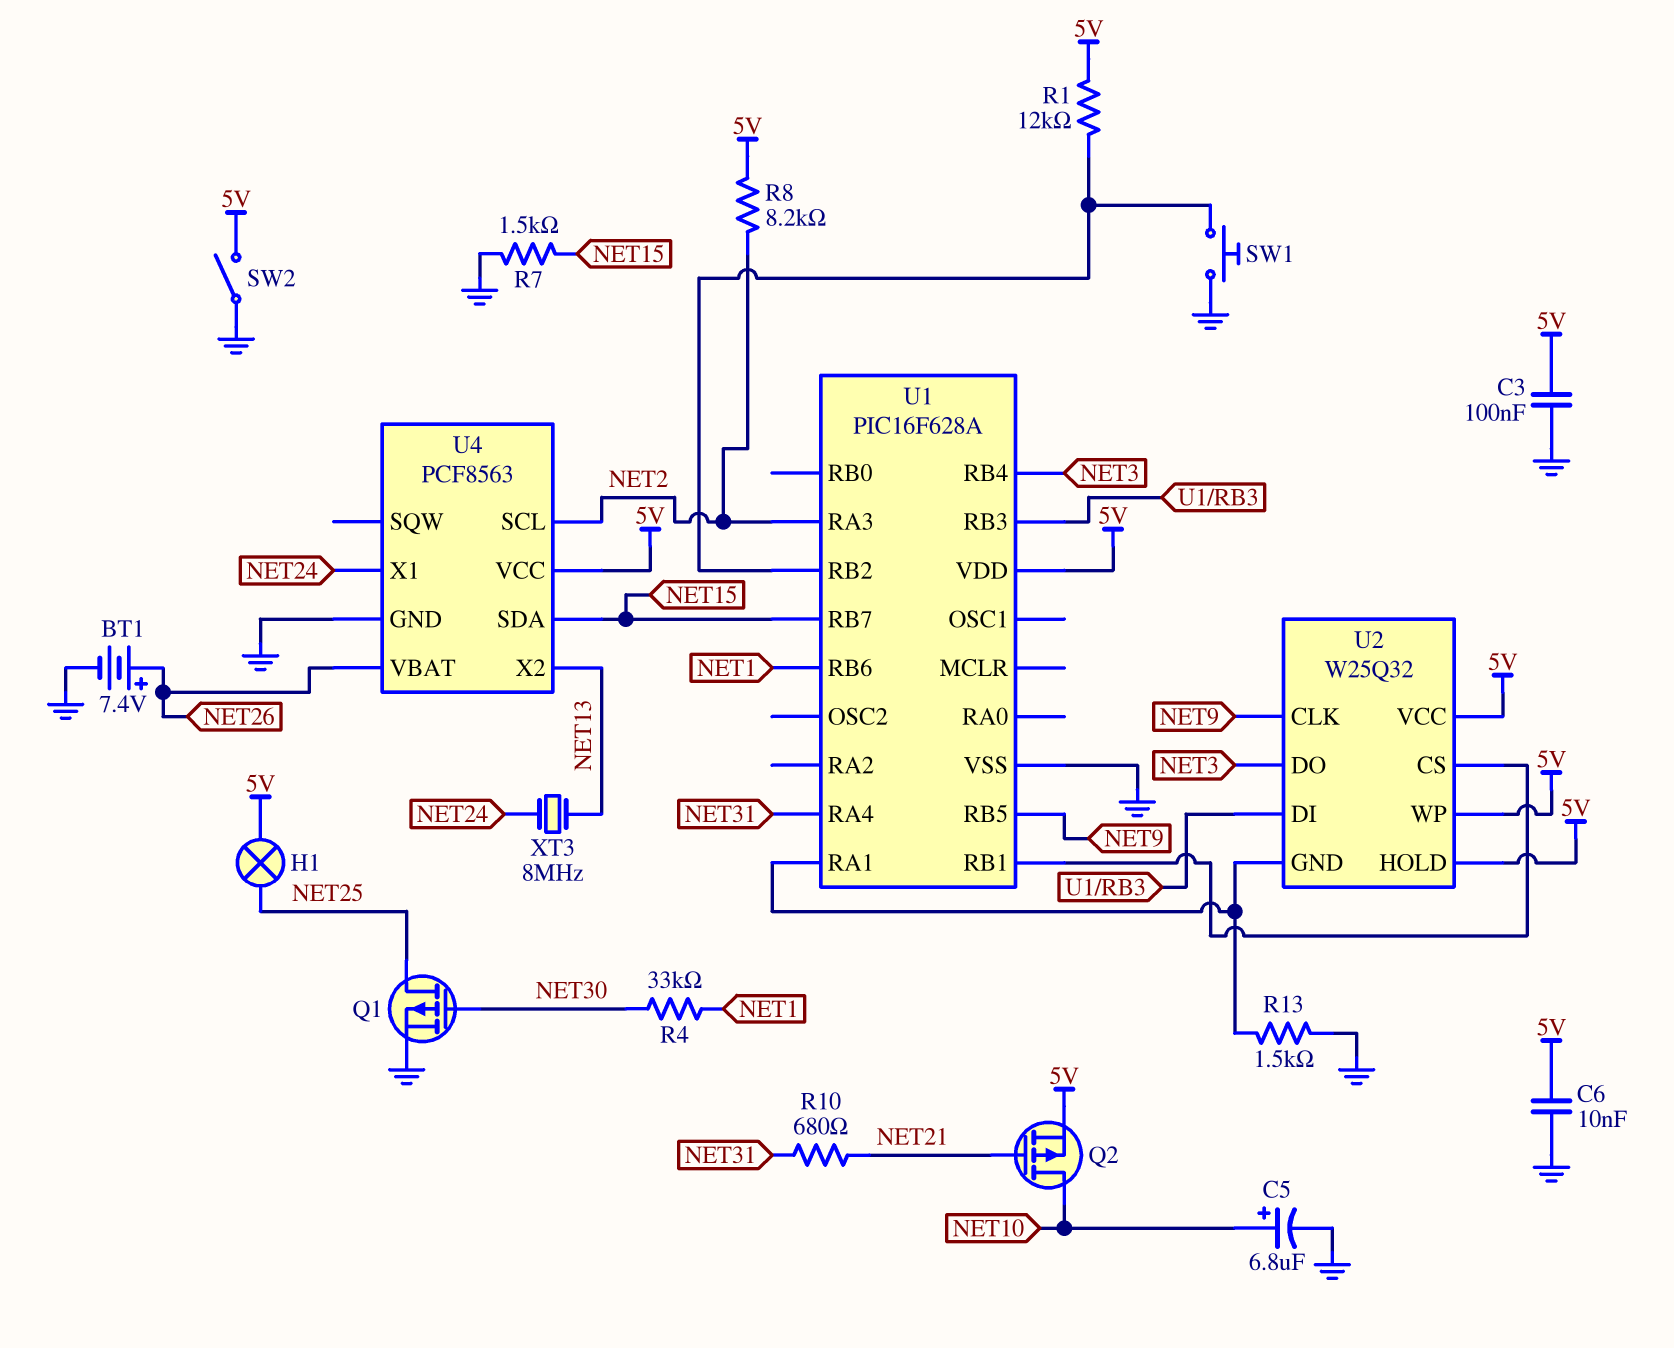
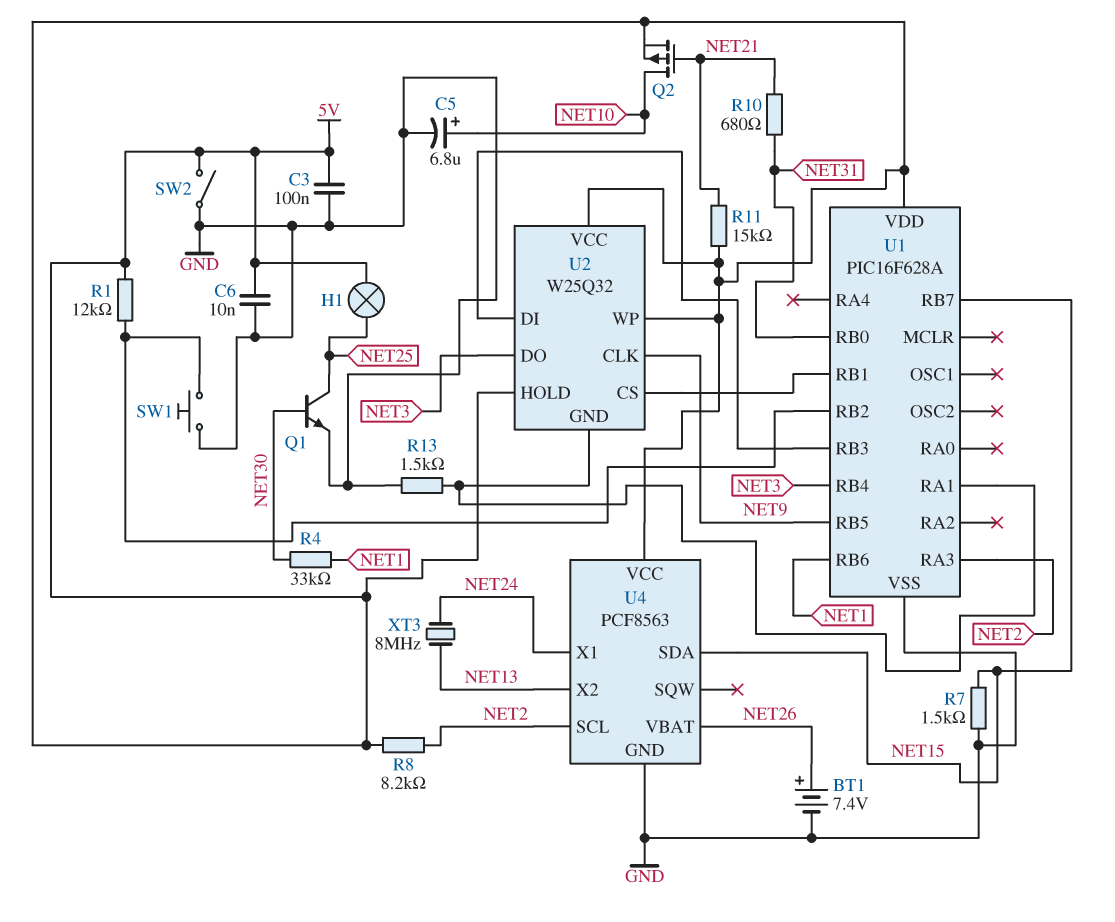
Q1: PMOS (G NET30, D NET25, S GND) -> NPN (B NET30, C NET25, E GND)
R11: none -> 15k (5V, NET21)
U1 pin RA4: NET31 -> none
U1 pin RB0: none -> NET31

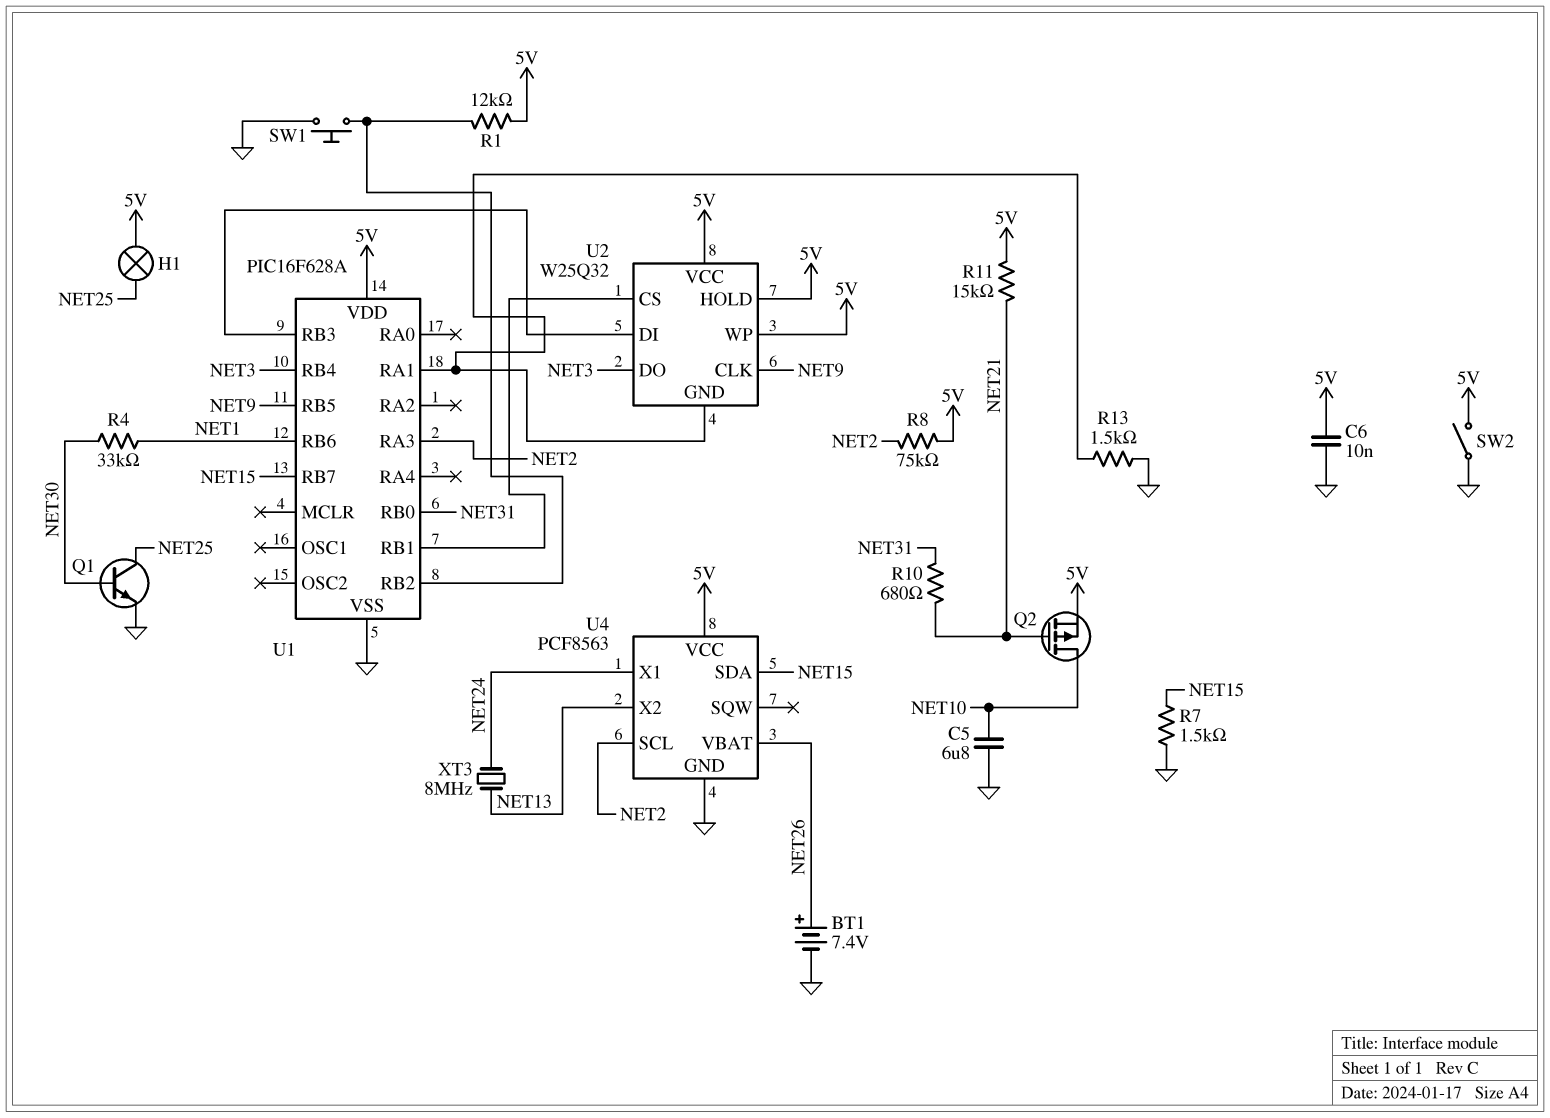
C3: 100nF (5V, GND) -> none
C5: 6.8uF (plus NET10, minus GND) -> 6.8uF (GND, NET10)
R8: 8.2k (5V, NET2) -> 75k (5V, NET2)

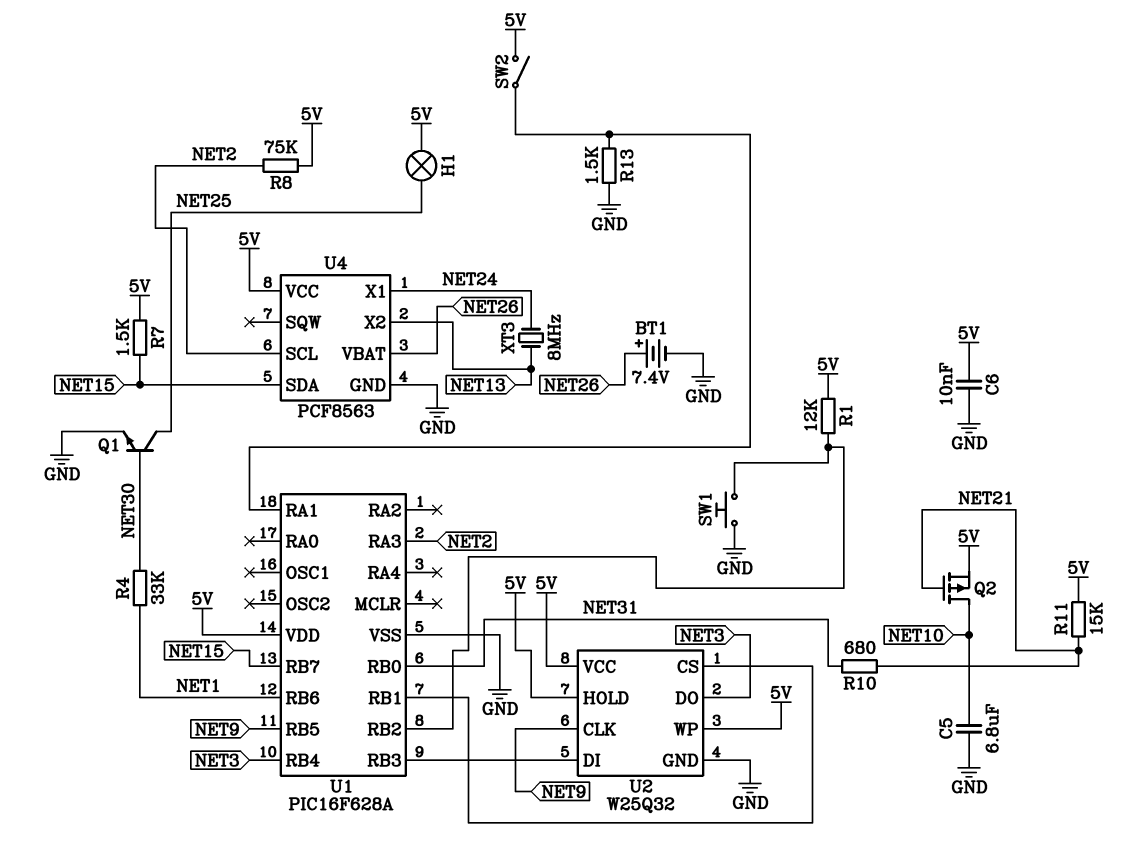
R7: 1.5k (GND, NET15) -> 1.5k (5V, NET15)
SW2: switch (5V, GND) -> switch (5V, U1/RA1)
U2 pin GND: U1/RA1 -> GND

